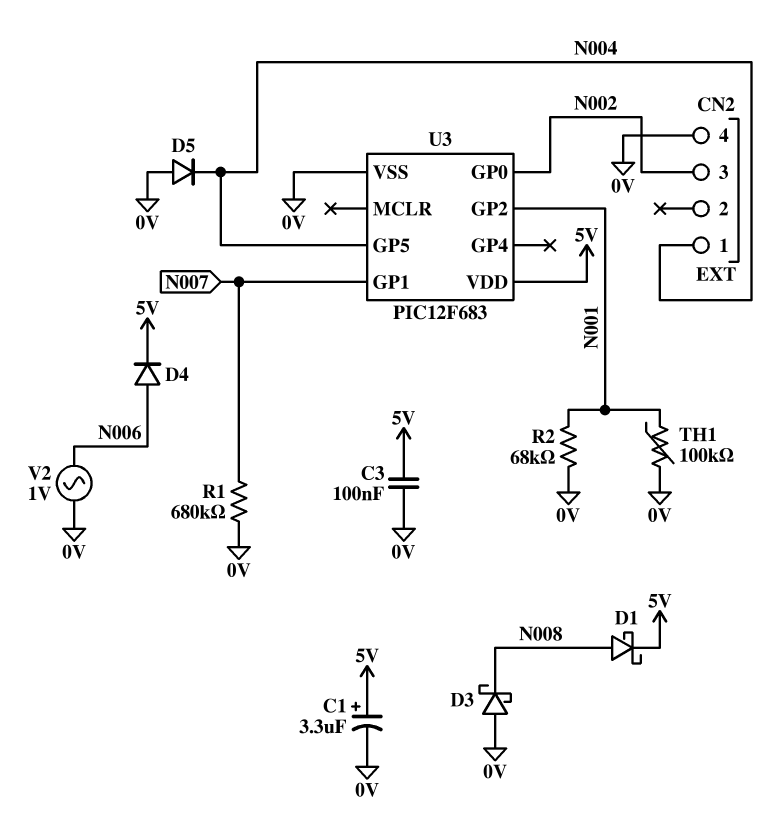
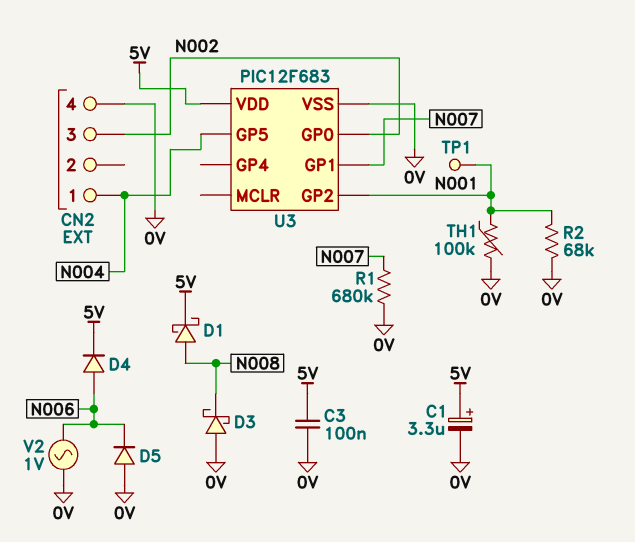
D5: diode (A 0V, K N004) -> diode (A 0V, K N006)
TP1: none -> test point (N001)

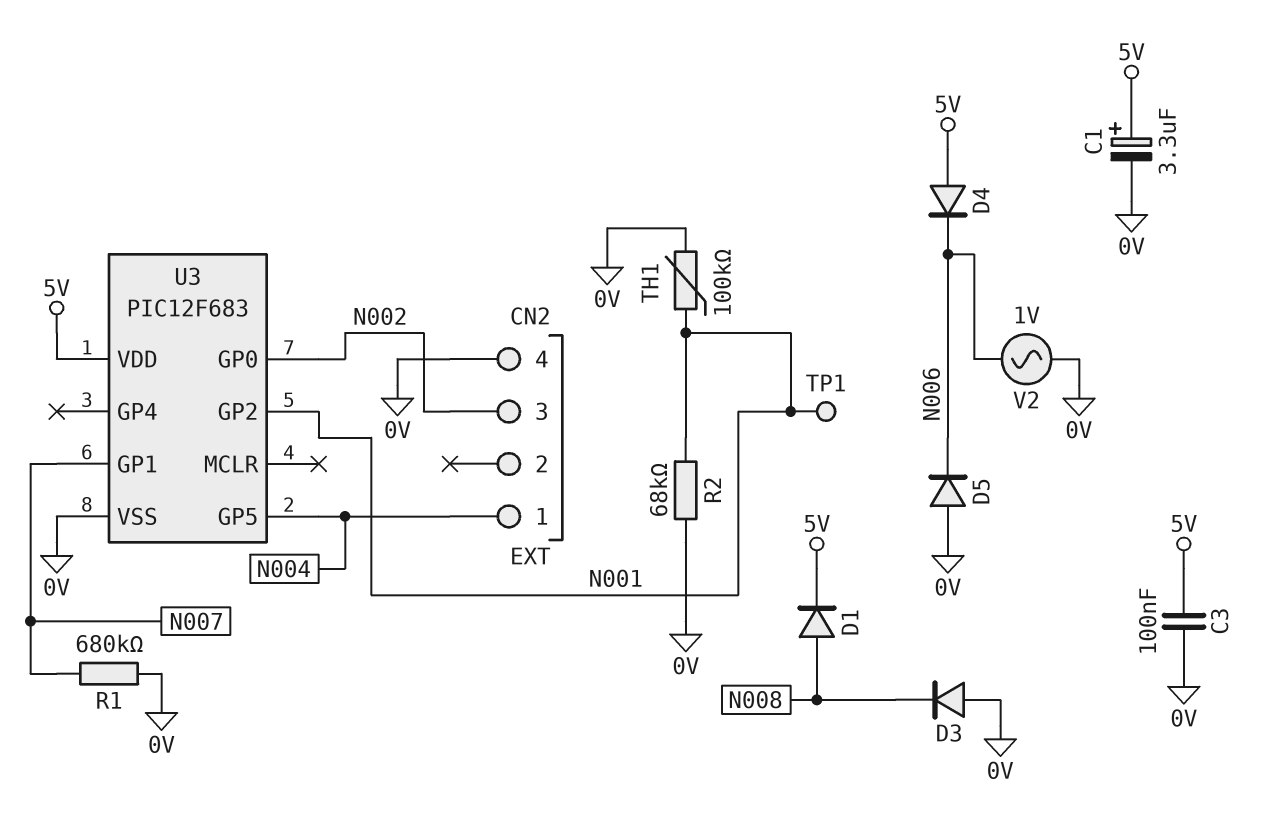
D1: schottky (A N008, K 5V) -> diode (A N008, K 5V)
D3: schottky (A 0V, K N008) -> diode (A 0V, K N008)
D4: diode (A N006, K 5V) -> diode (A 5V, K N006)

